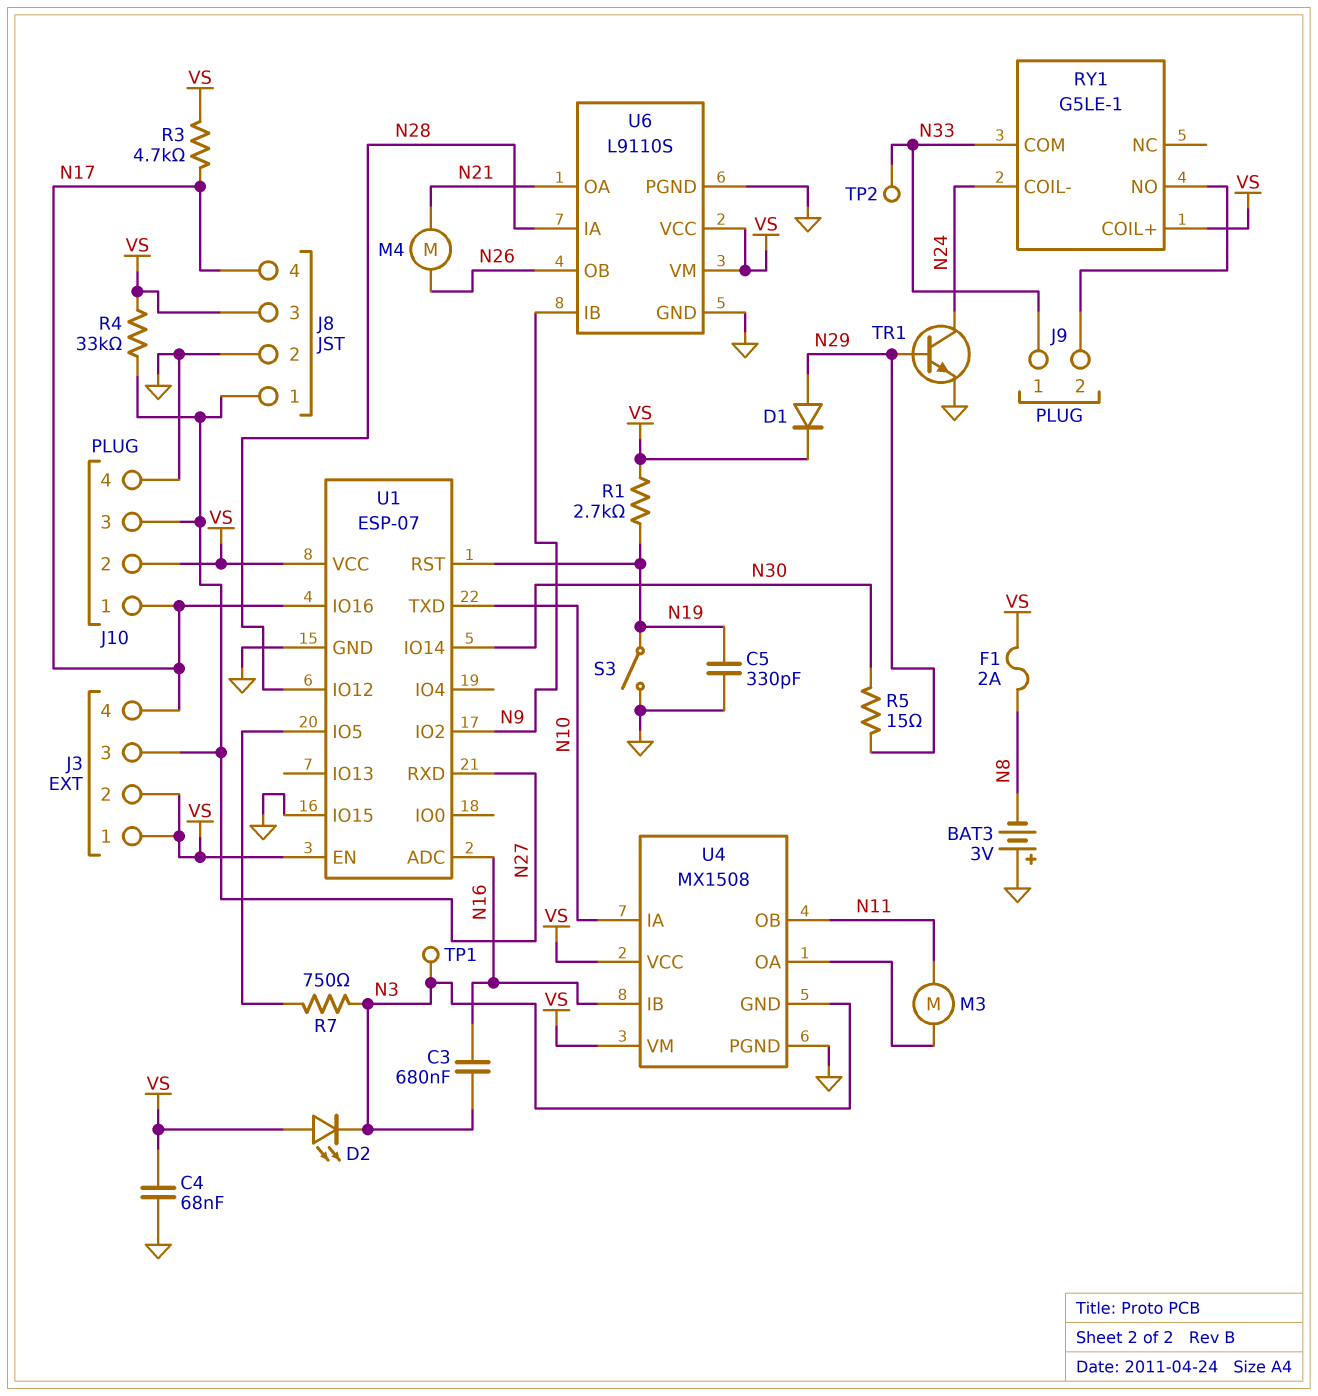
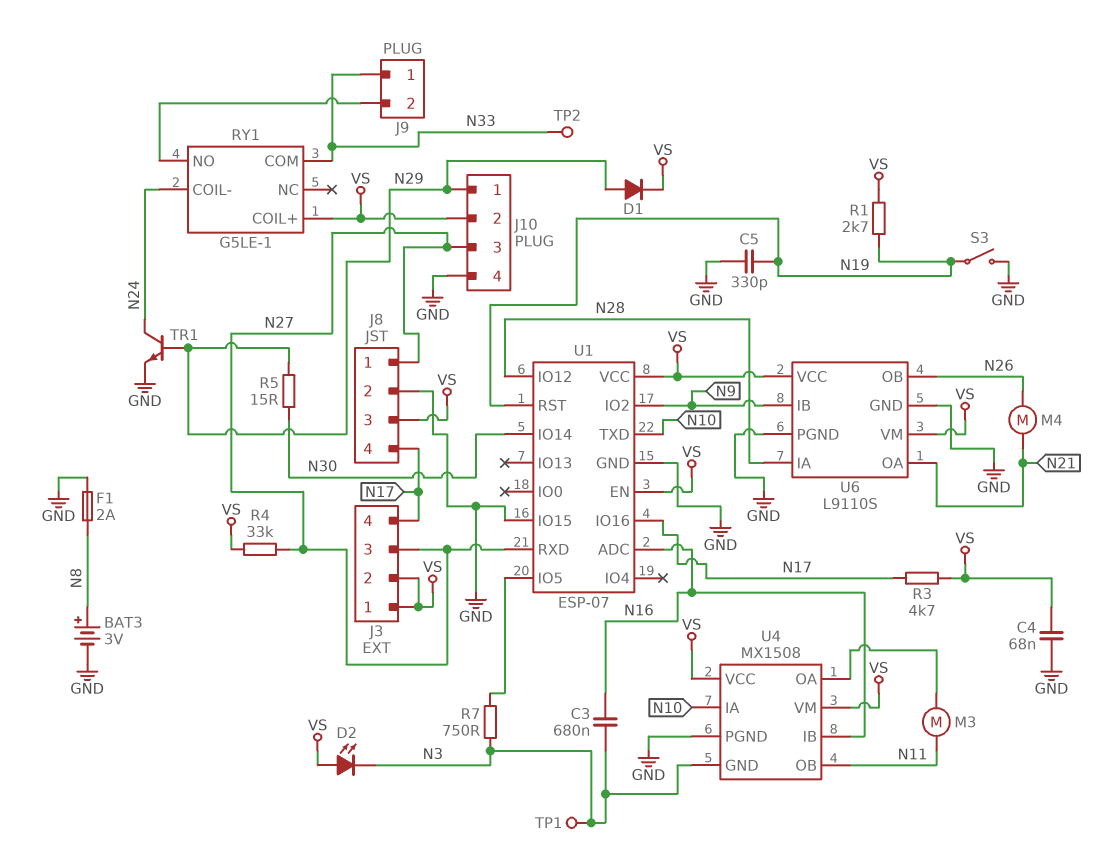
BAT3: 3V (plus GND, minus N8) -> 3V (plus N8, minus GND)
F1: 2A (N8, VS) -> 2A (GND, N8)
J10 pin 1: N17 -> N29

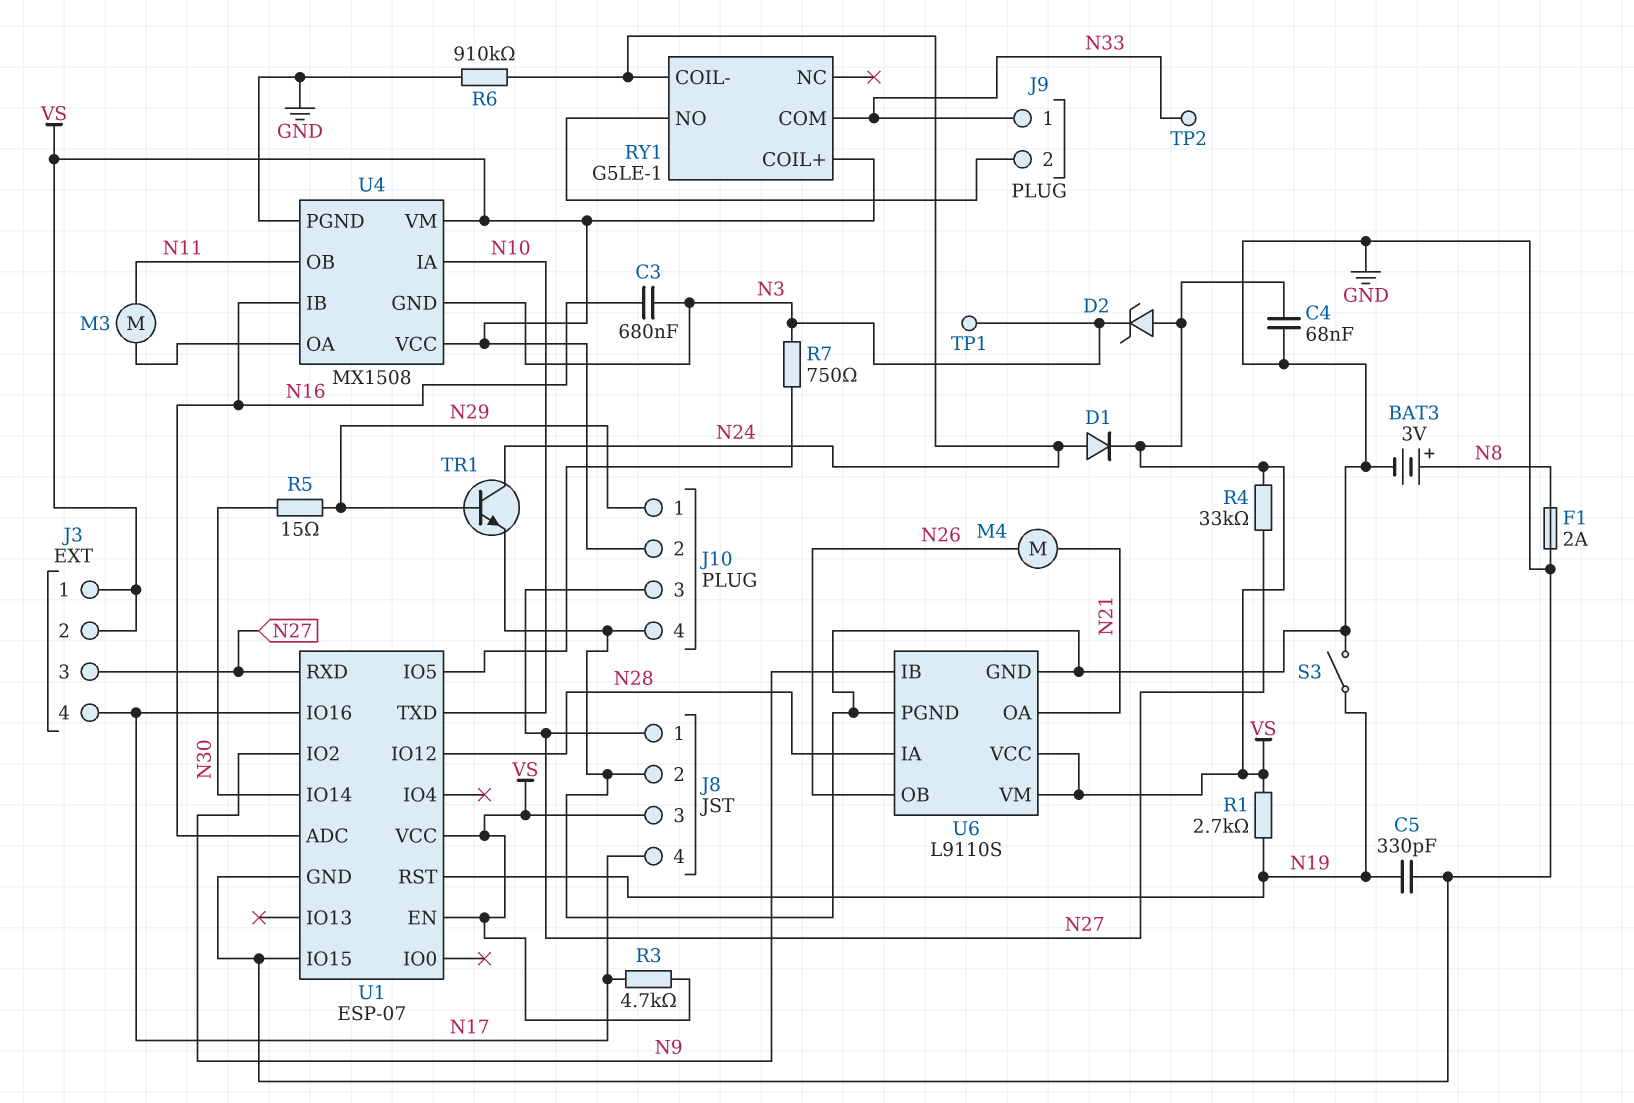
D1: diode (A N29, K VS) -> diode (A N24, K VS)
D2: LED (A VS, K N3) -> zener (A VS, K N3)
R6: none -> 910k (GND, N24)

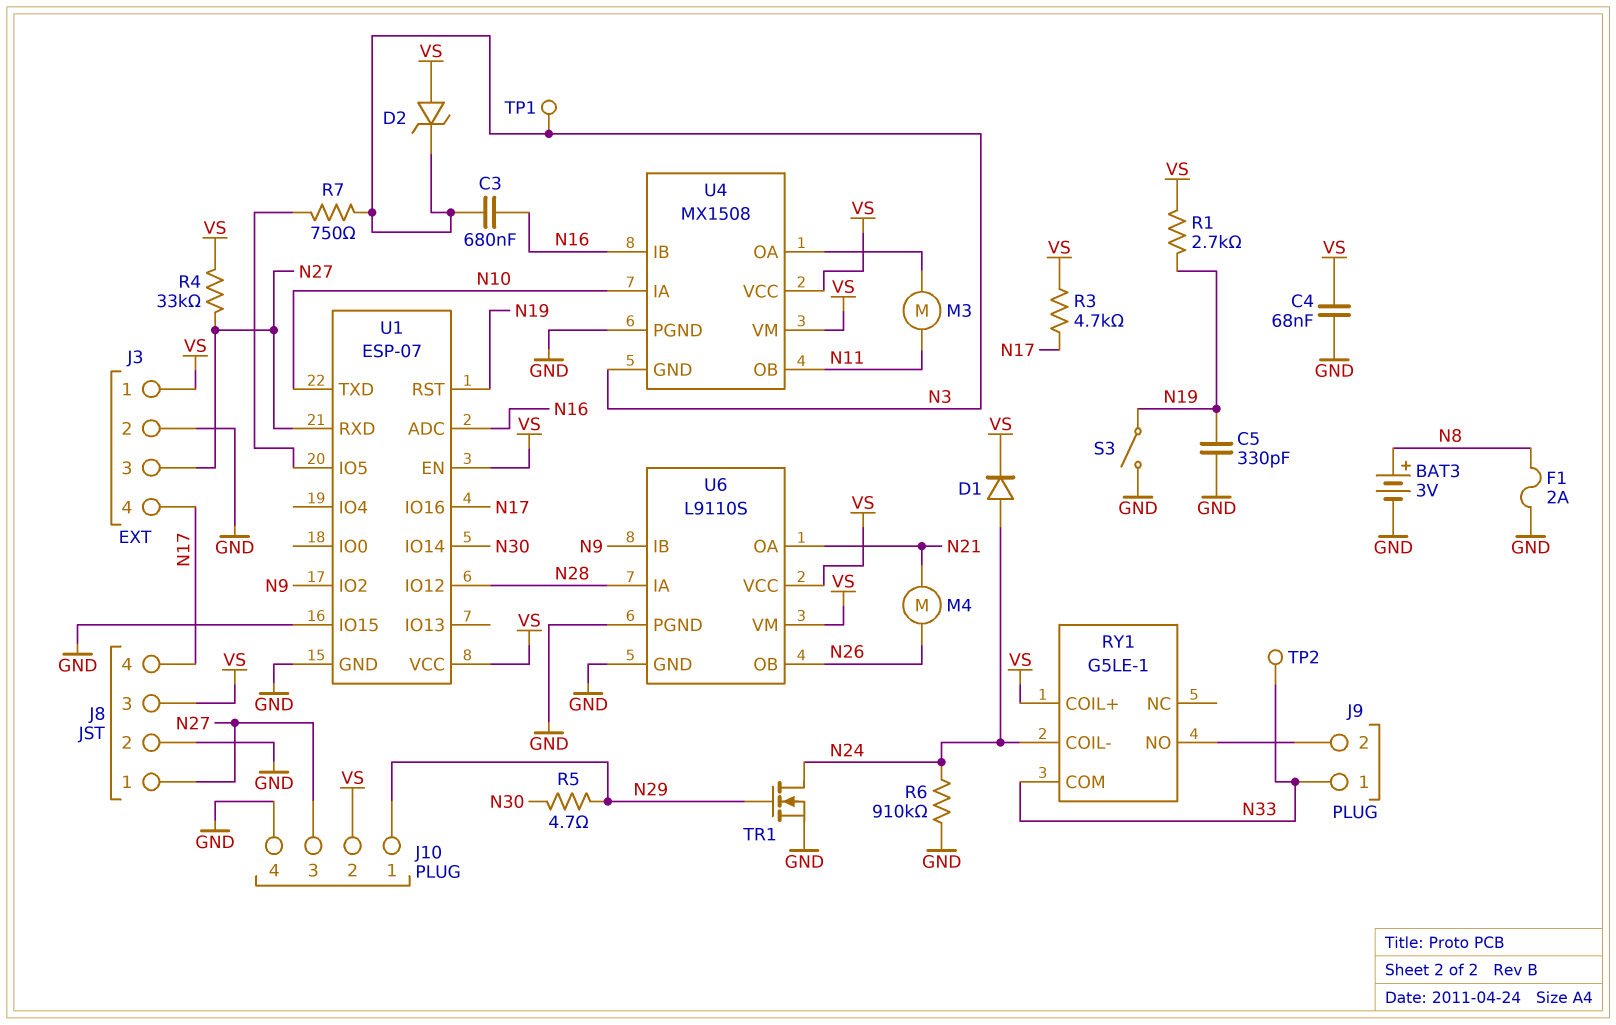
J3 pin 2: VS -> GND
R5: 15 (N29, N30) -> 4.7 (N29, N30)
TR1: NPN (B N29, C N24, E GND) -> NMOS (G N29, D N24, S GND)

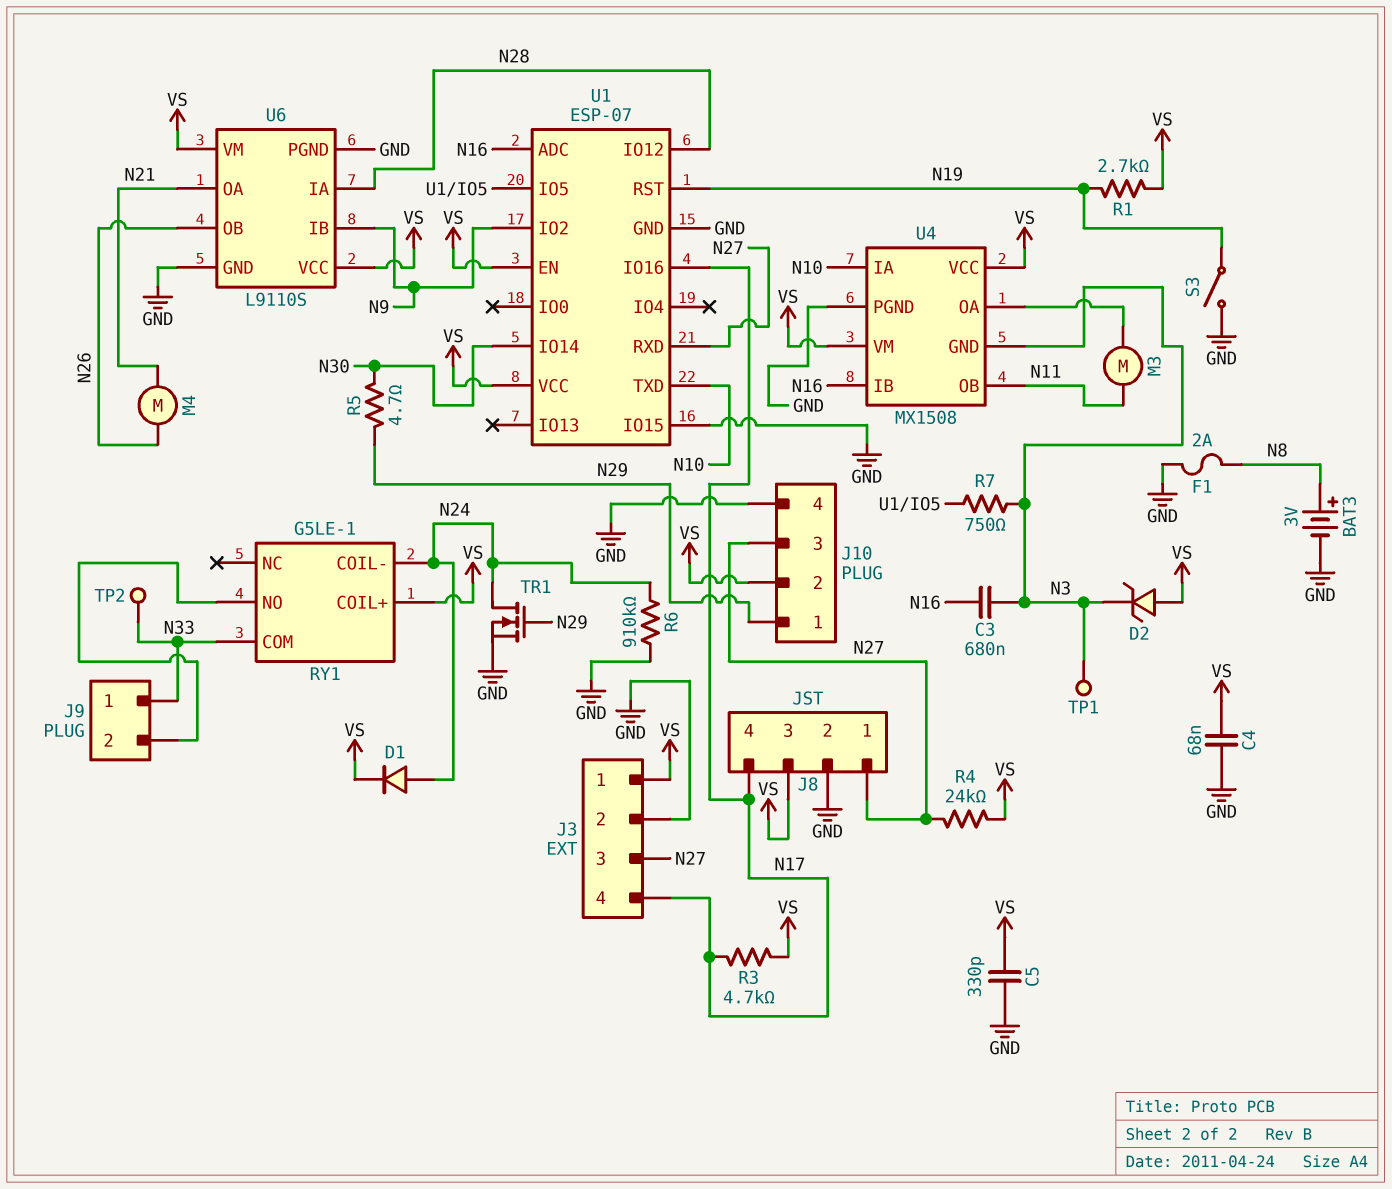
C5: 330pF (GND, N19) -> 330pF (GND, VS)
R4: 33k (N27, VS) -> 24k (N27, VS)

